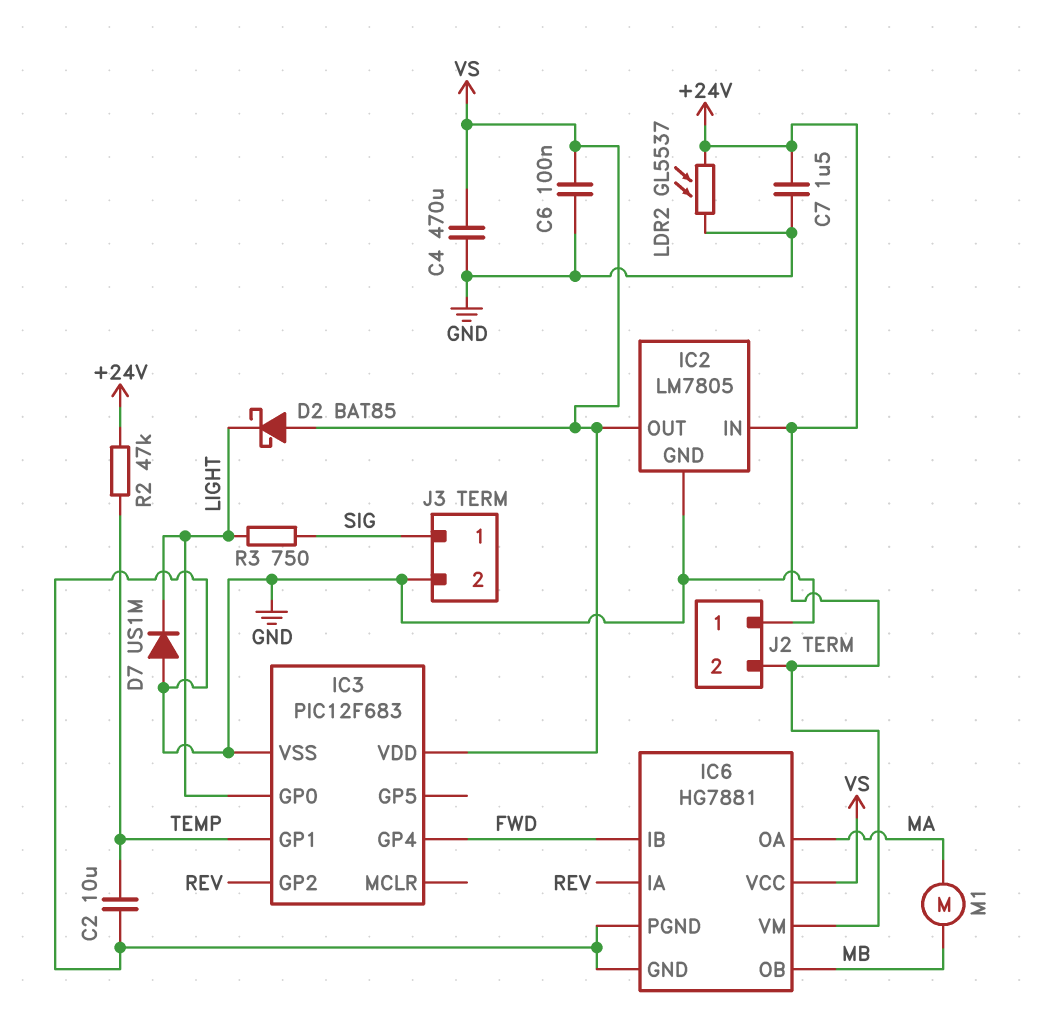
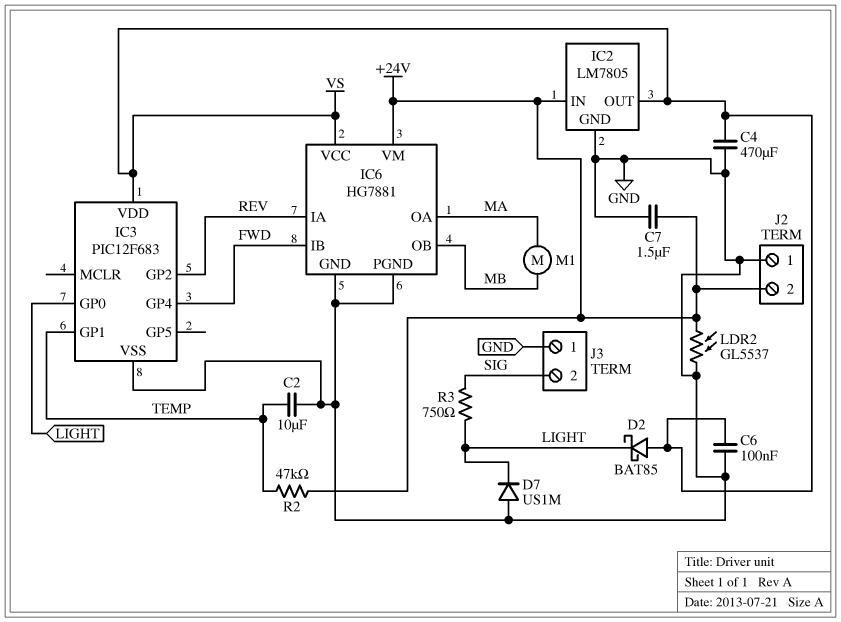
J3 pin 1: SIG -> GND
J3 pin 2: GND -> SIG

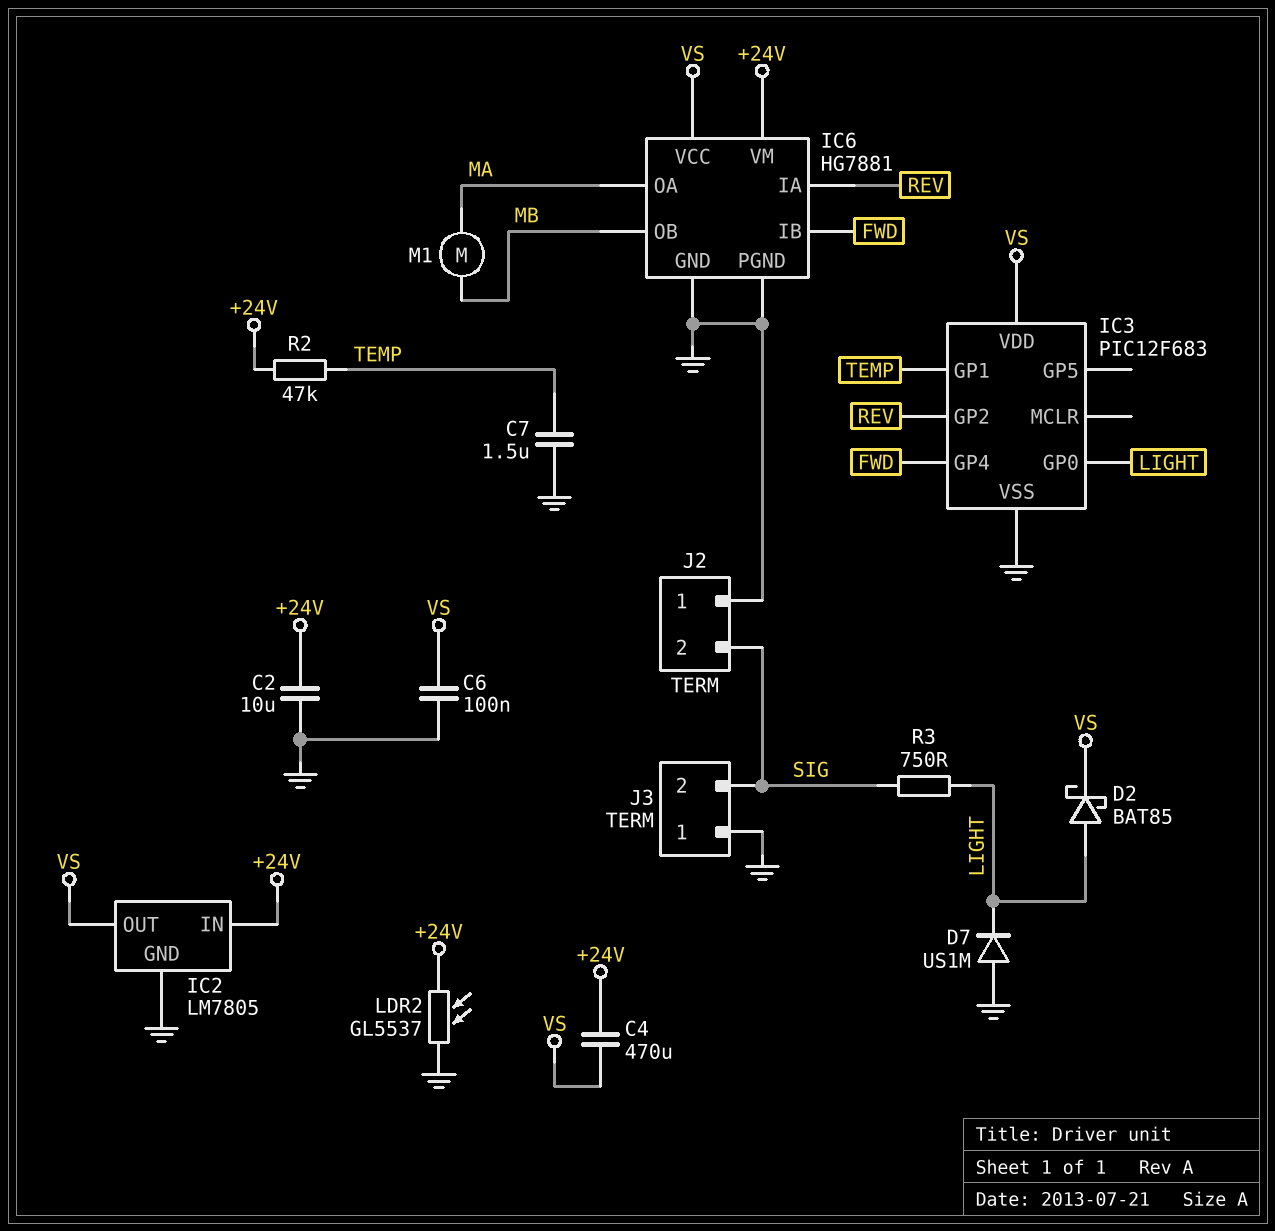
C2: 10uF (GND, TEMP) -> 10uF (+24V, GND)
C4: 470uF (GND, VS) -> 470uF (+24V, VS)
C7: 1.5uF (+24V, GND) -> 1.5uF (GND, TEMP)
D2: schottky BAT85 (A VS, K LIGHT) -> schottky BAT85 (A LIGHT, K VS)
J2 pin 2: +24V -> SIG

